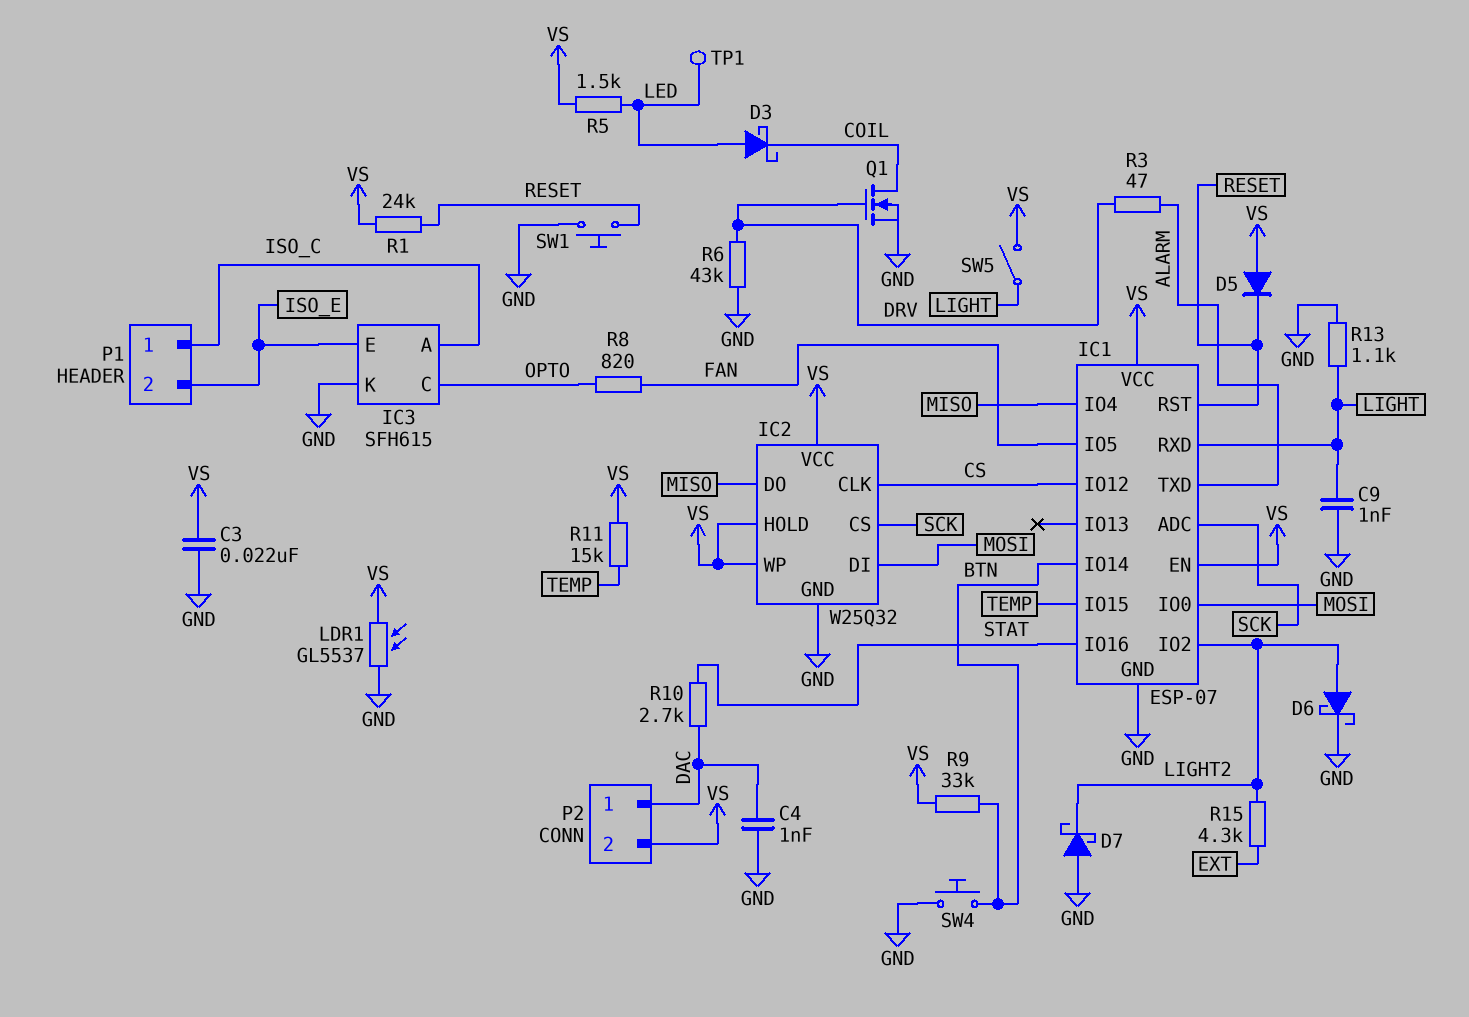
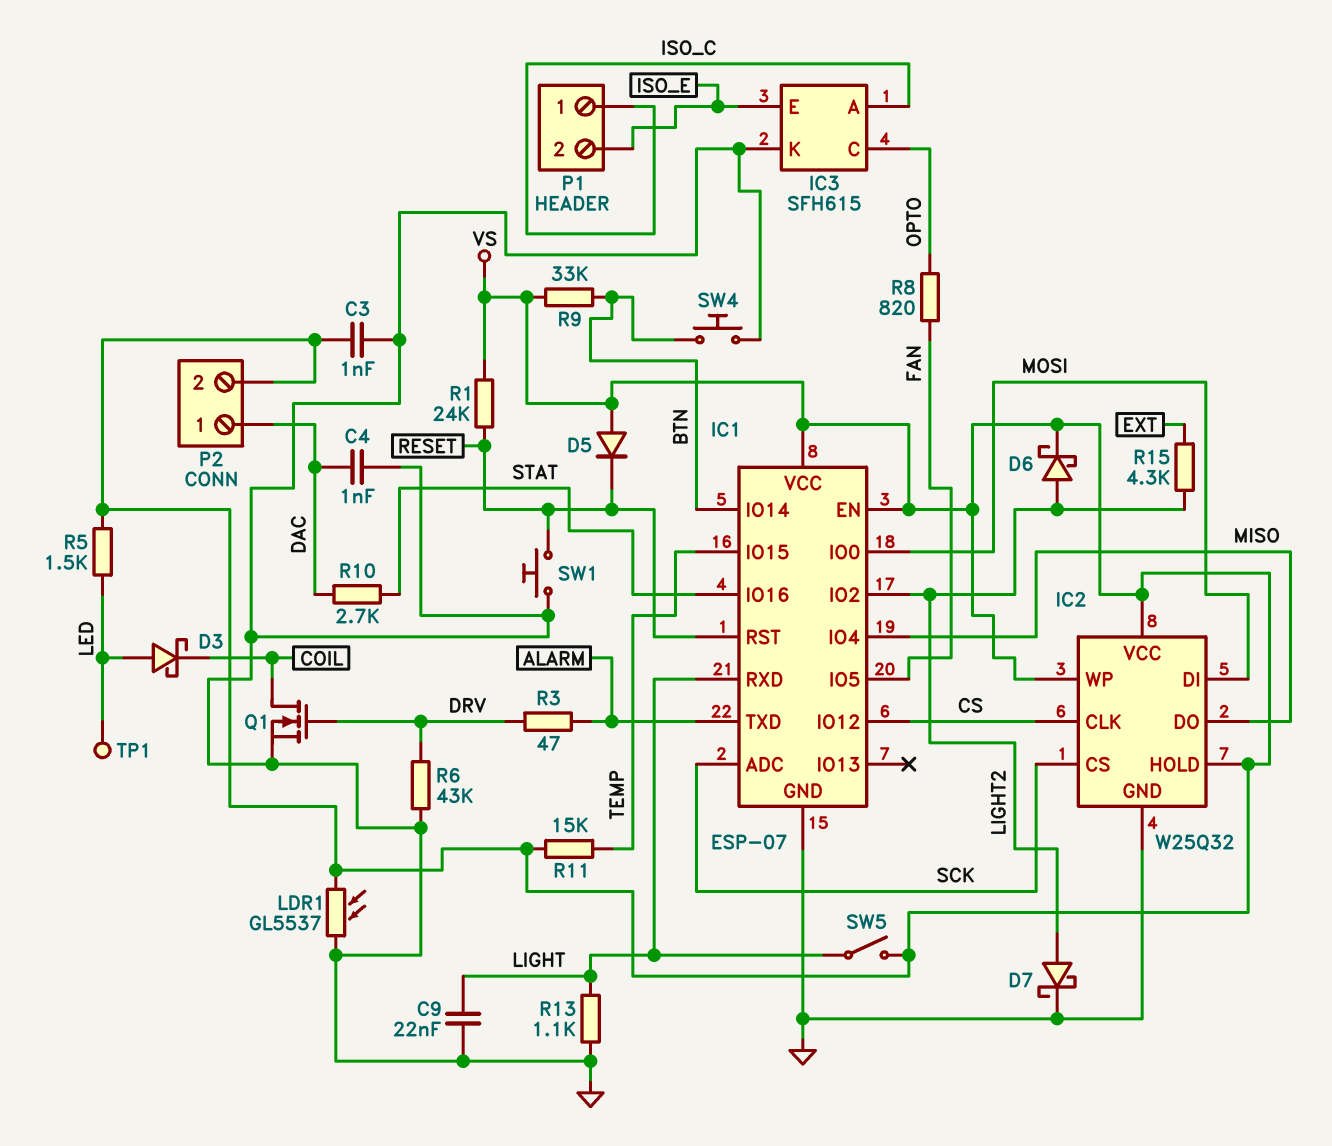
C3: 22nF (GND, VS) -> 1nF (GND, VS)
C9: 1nF (GND, LIGHT) -> 22nF (GND, LIGHT)
D6: schottky (A LIGHT2, K GND) -> schottky (A LIGHT2, K VS)
D7: schottky (A GND, K LIGHT2) -> schottky (A LIGHT2, K GND)

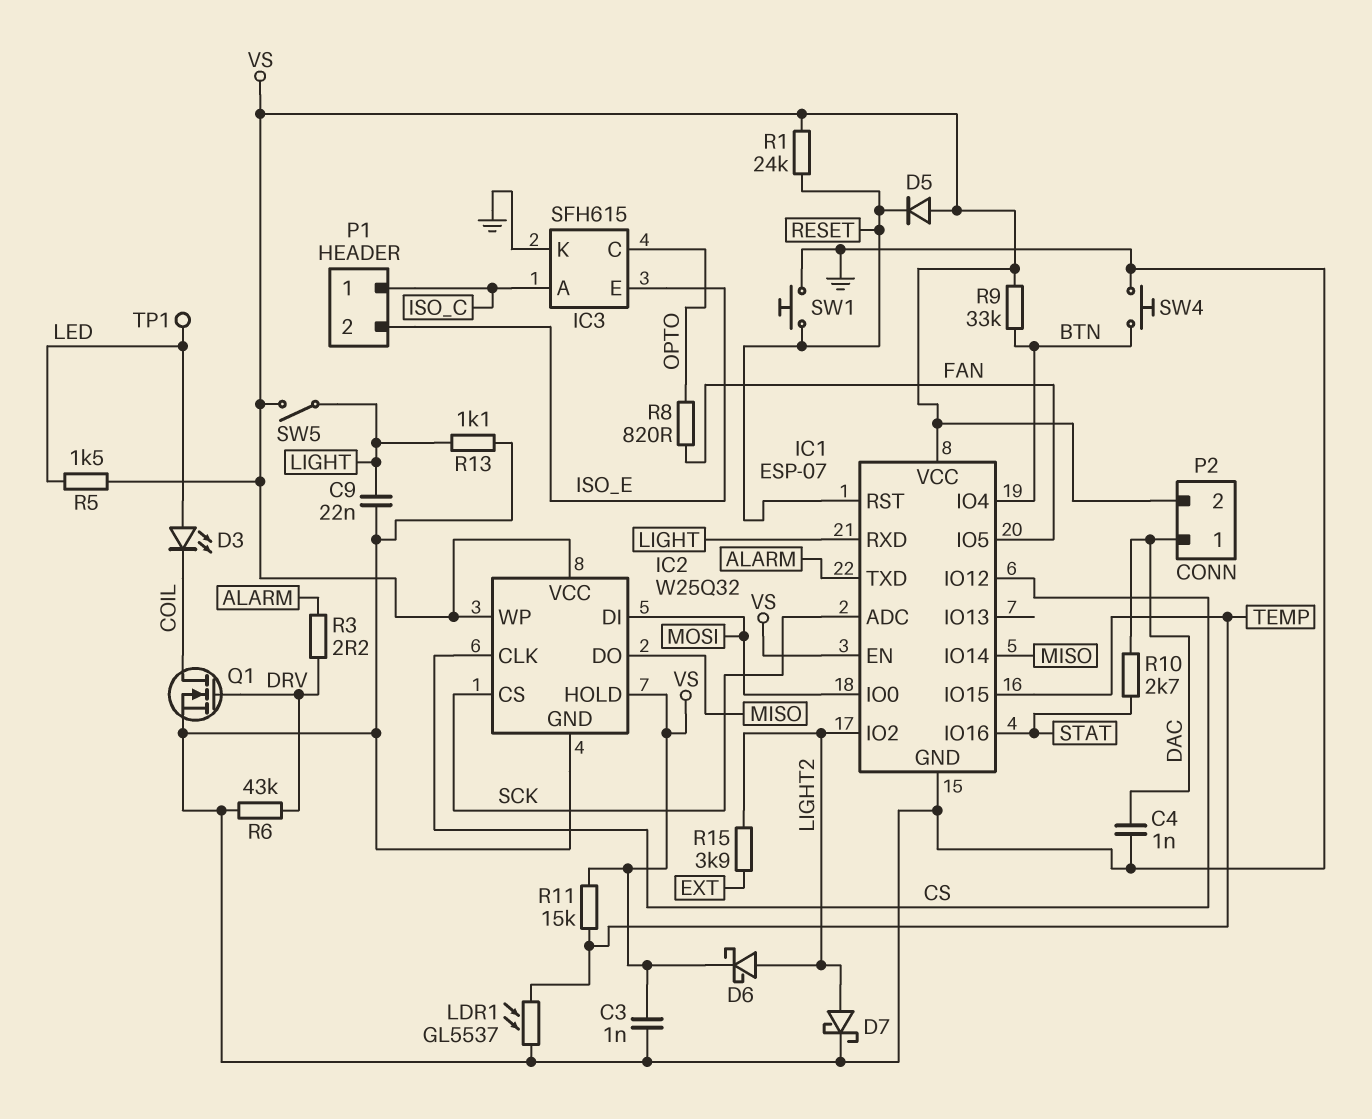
D3: schottky (A LED, K COIL) -> LED (A LED, K COIL)
IC1 pin IO4: MISO -> BTN
IC1 pin IO14: BTN -> MISO
LDR1: GL5537 (GND, VS) -> GL5537 (GND, TEMP)
R3: 47 (ALARM, DRV) -> 2.2 (ALARM, DRV)
R15: 4.3k (EXT, LIGHT2) -> 3.9k (EXT, LIGHT2)

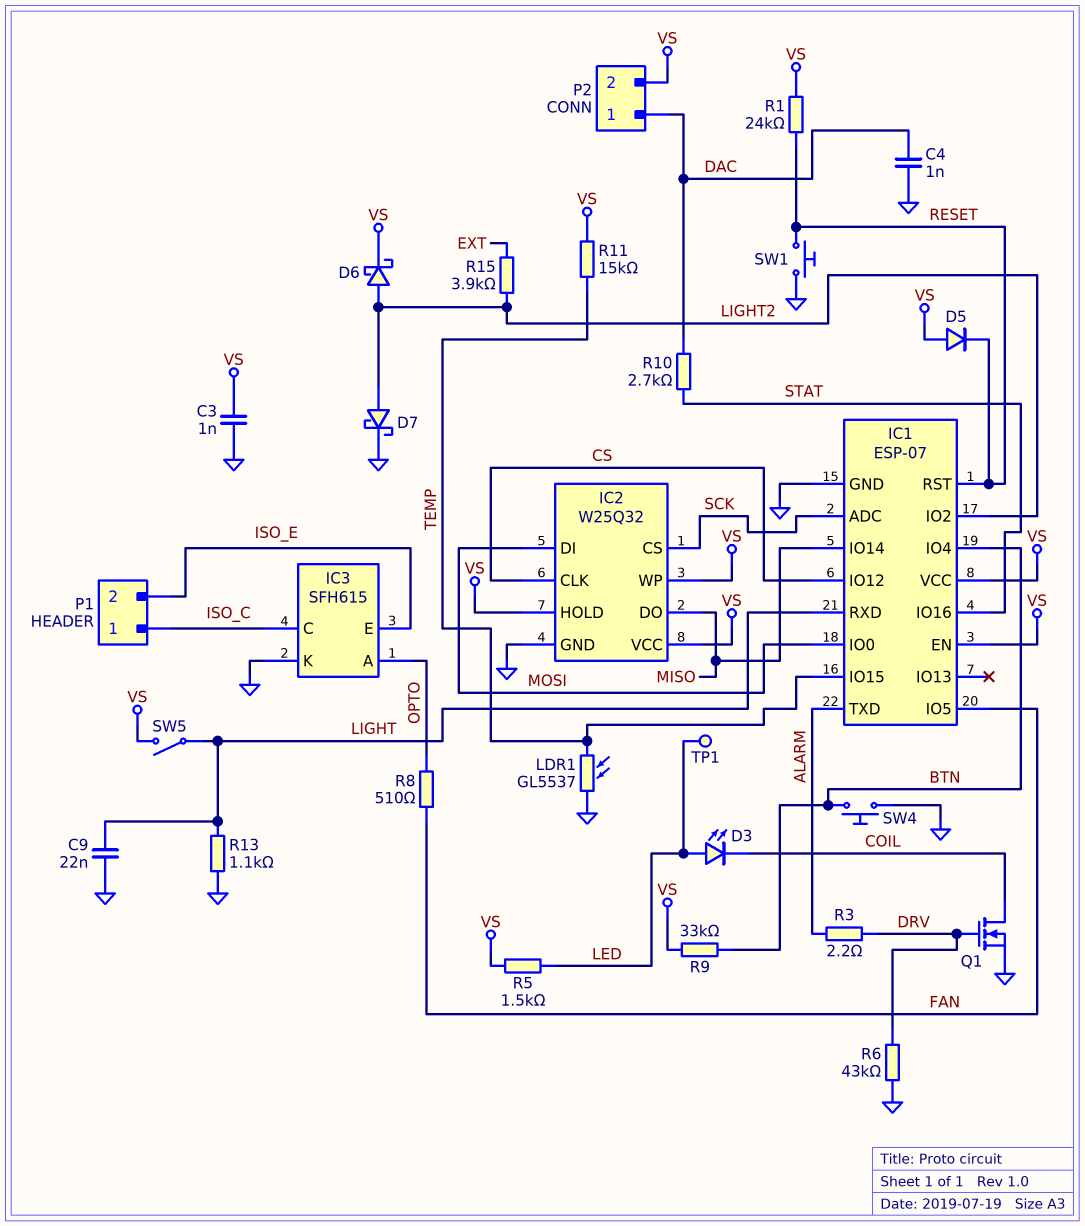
IC3 pin A: ISO_C -> OPTO
IC3 pin C: OPTO -> ISO_C
R8: 820 (FAN, OPTO) -> 510 (FAN, OPTO)

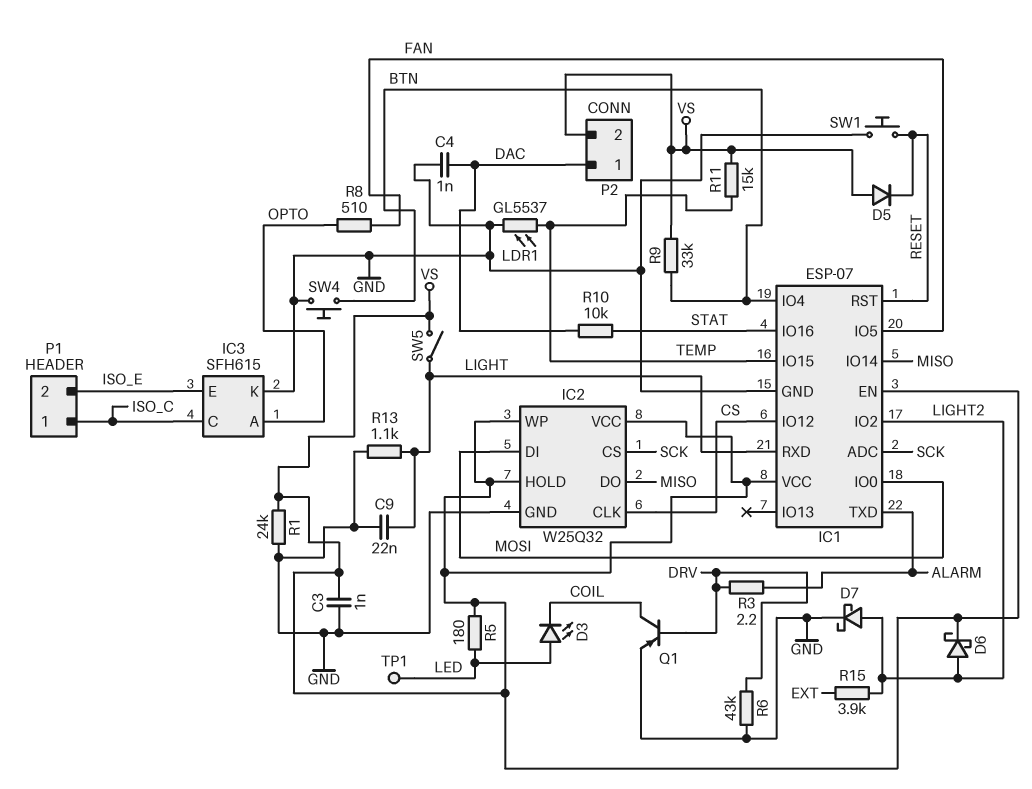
Q1: NMOS (G DRV, D COIL, S GND) -> PNP (B DRV, C COIL, E GND)
R1: 24k (RESET, VS) -> 24k (GND, VS)
R5: 1.5k (LED, VS) -> 180 (LED, VS)
R10: 2.7k (DAC, STAT) -> 10k (DAC, STAT)

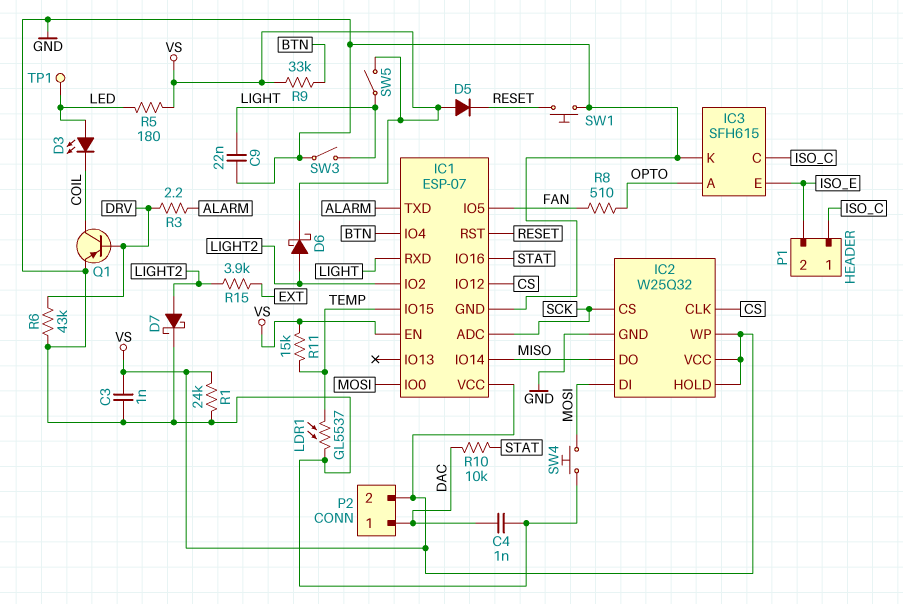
R13: 1.1k (GND, LIGHT) -> none
SW3: none -> switch (GND, LIGHT)
SW4: button (BTN, GND) -> button (GND, MOSI)

